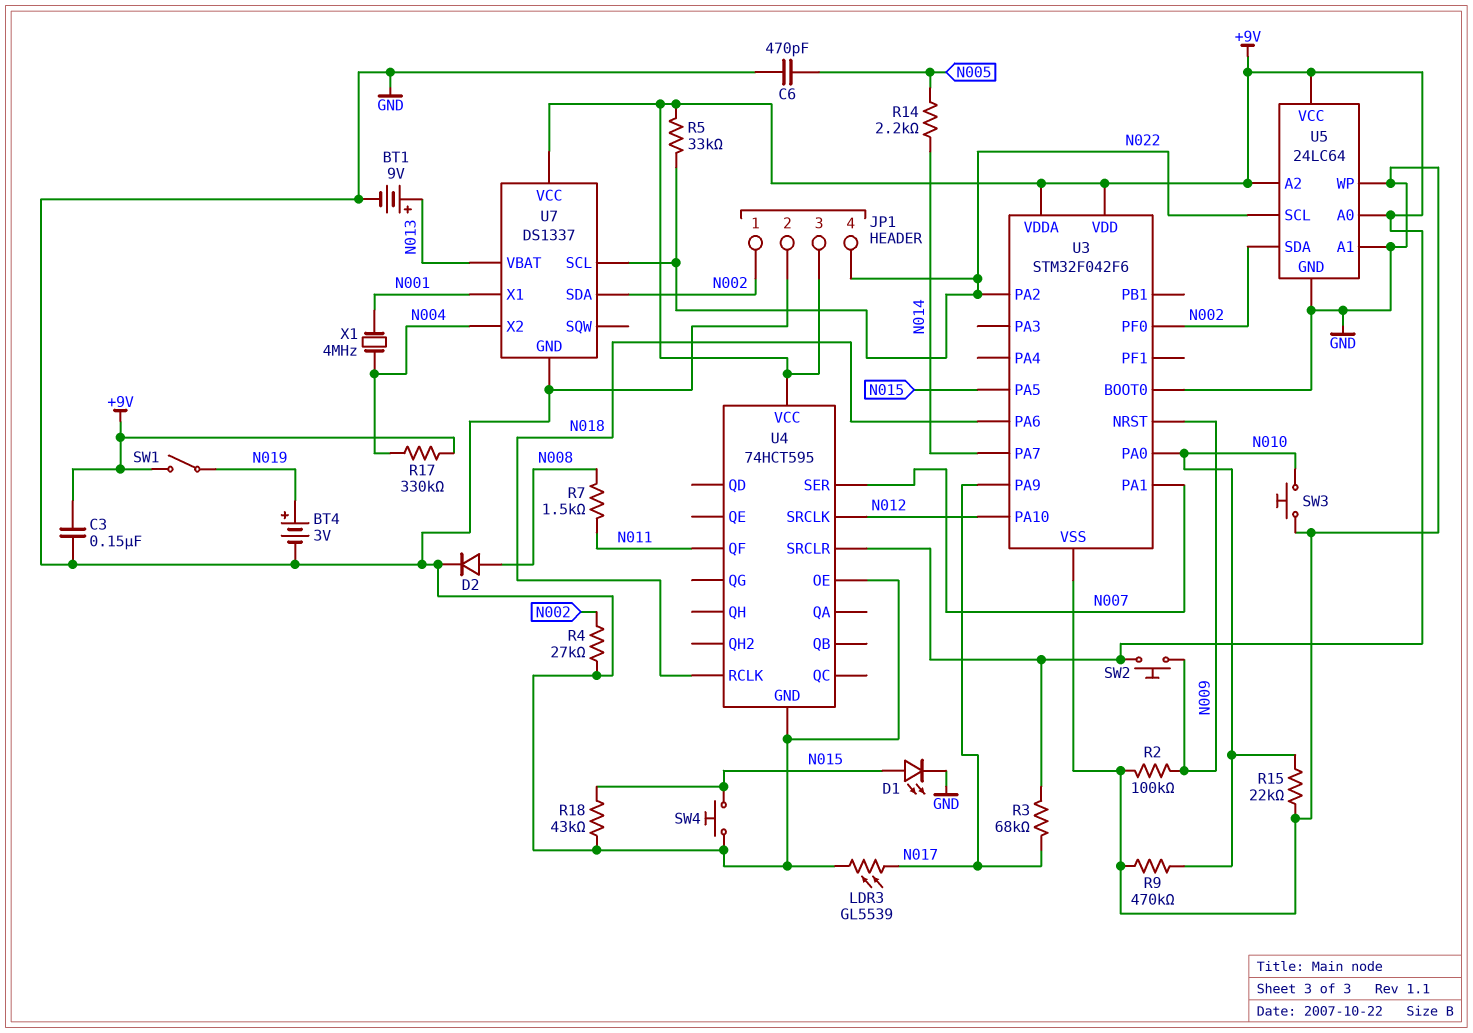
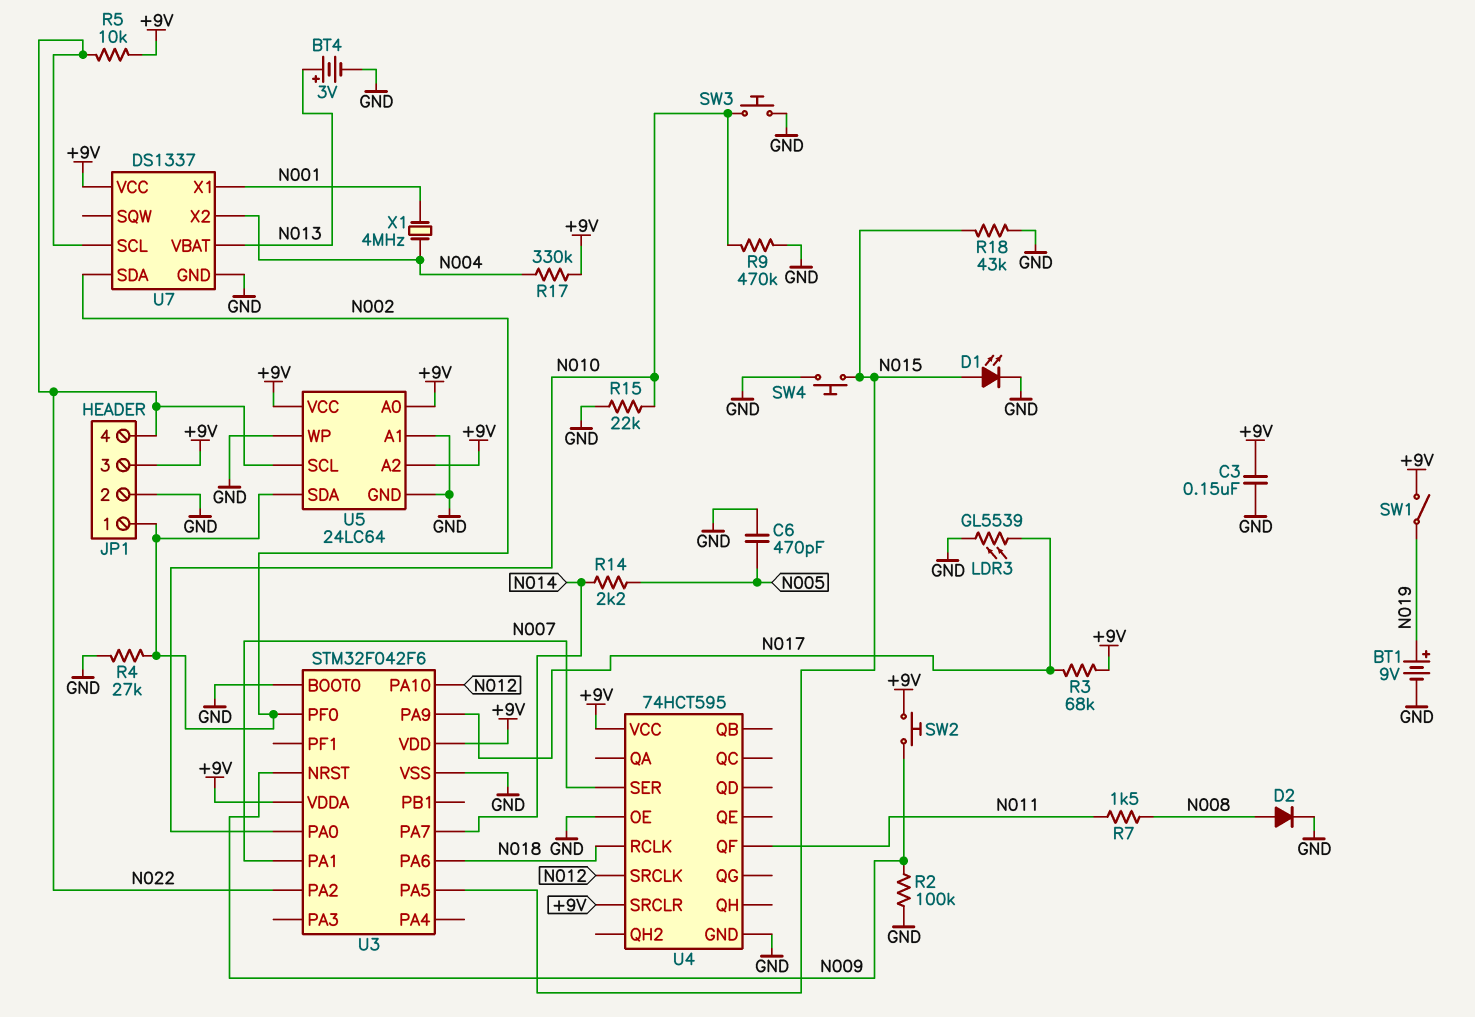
BT1: 9V (plus N013, minus GND) -> 9V (plus N019, minus GND)
BT4: 3V (plus N019, minus GND) -> 3V (plus N013, minus GND)
R5: 33k (+9V, N022) -> 10k (+9V, N022)

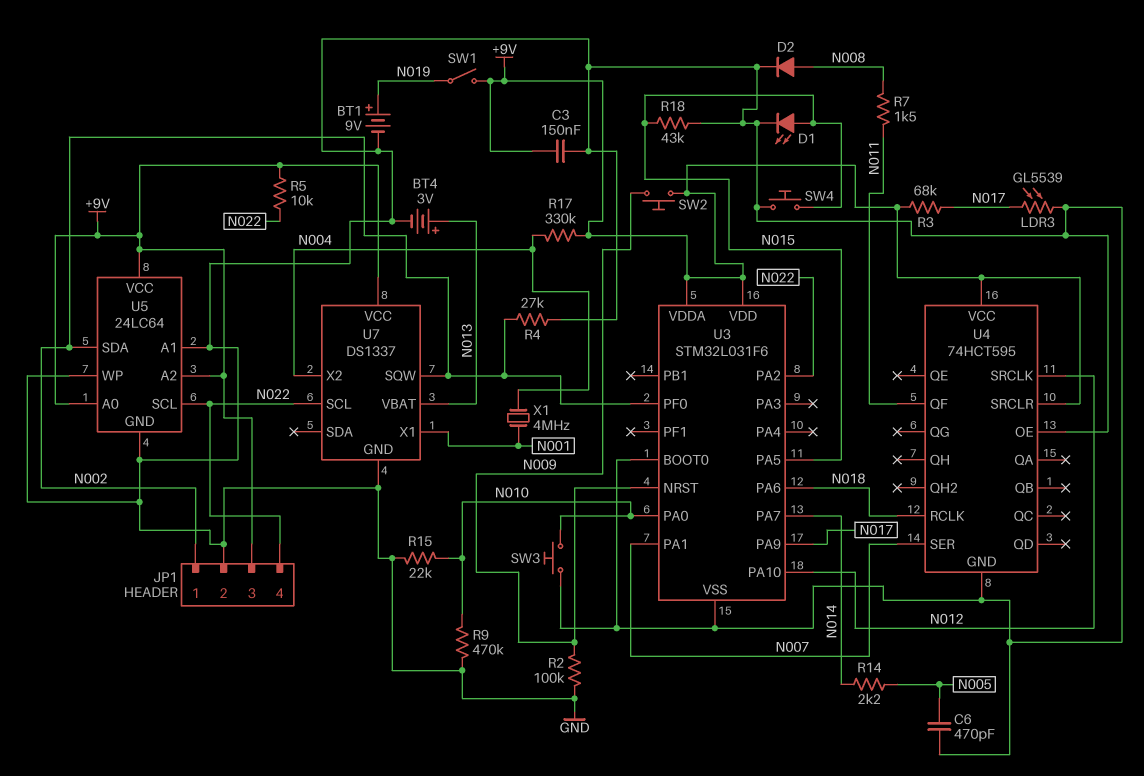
U3: STM32F042F6 -> STM32L031F6
U7 pin SDA: N002 -> none
U7 pin SQW: none -> N002

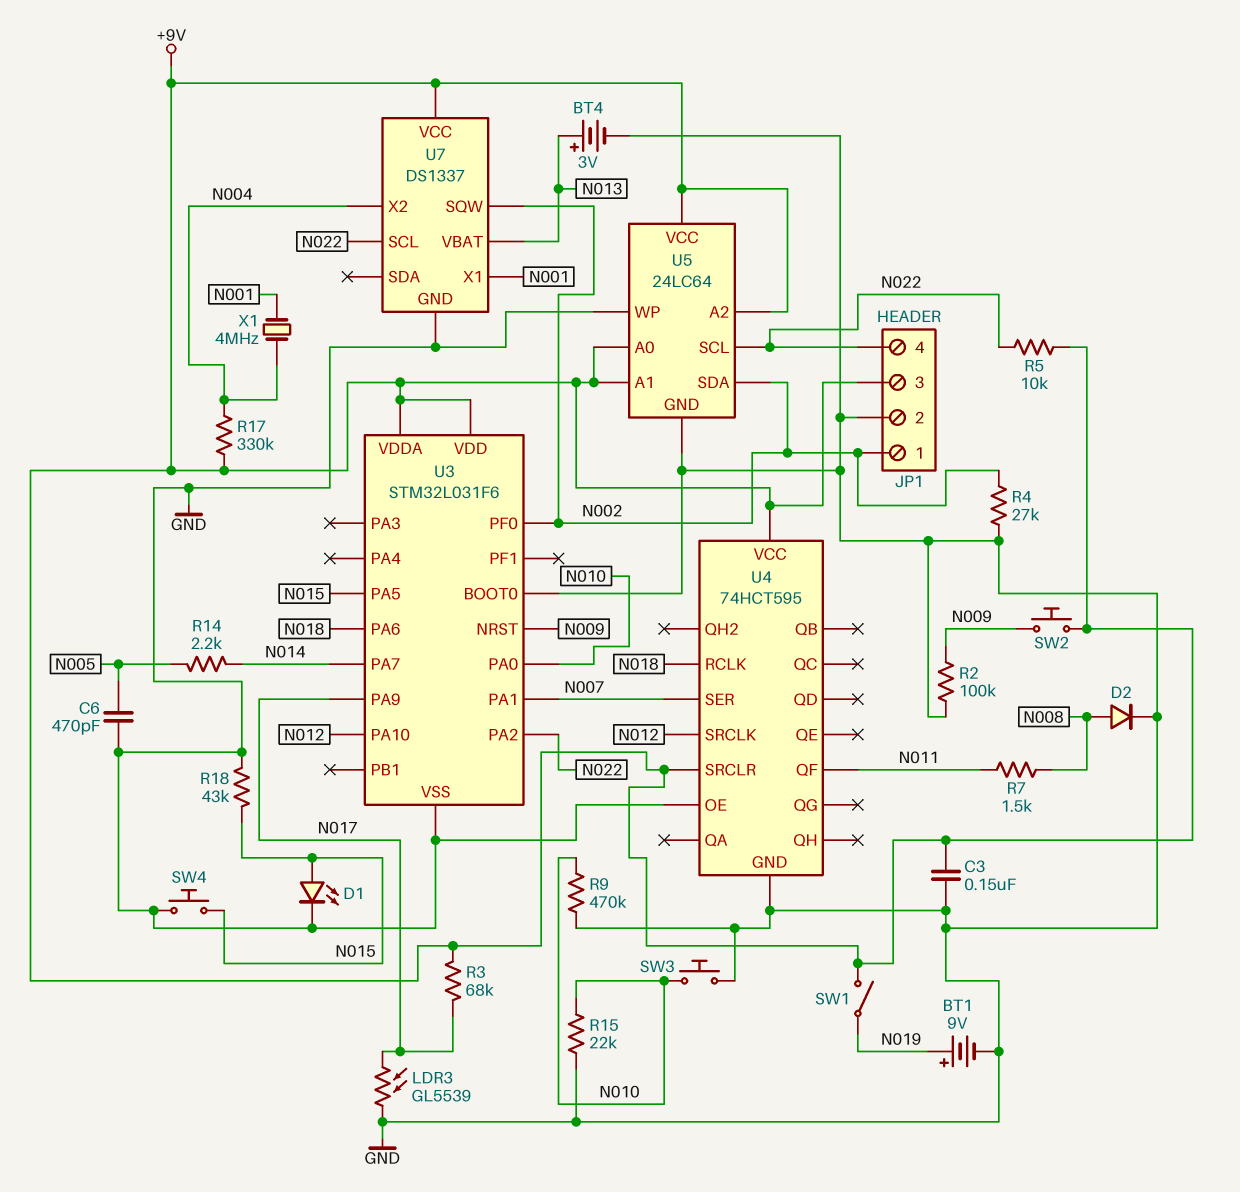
U5 pin A1: GND -> +9V

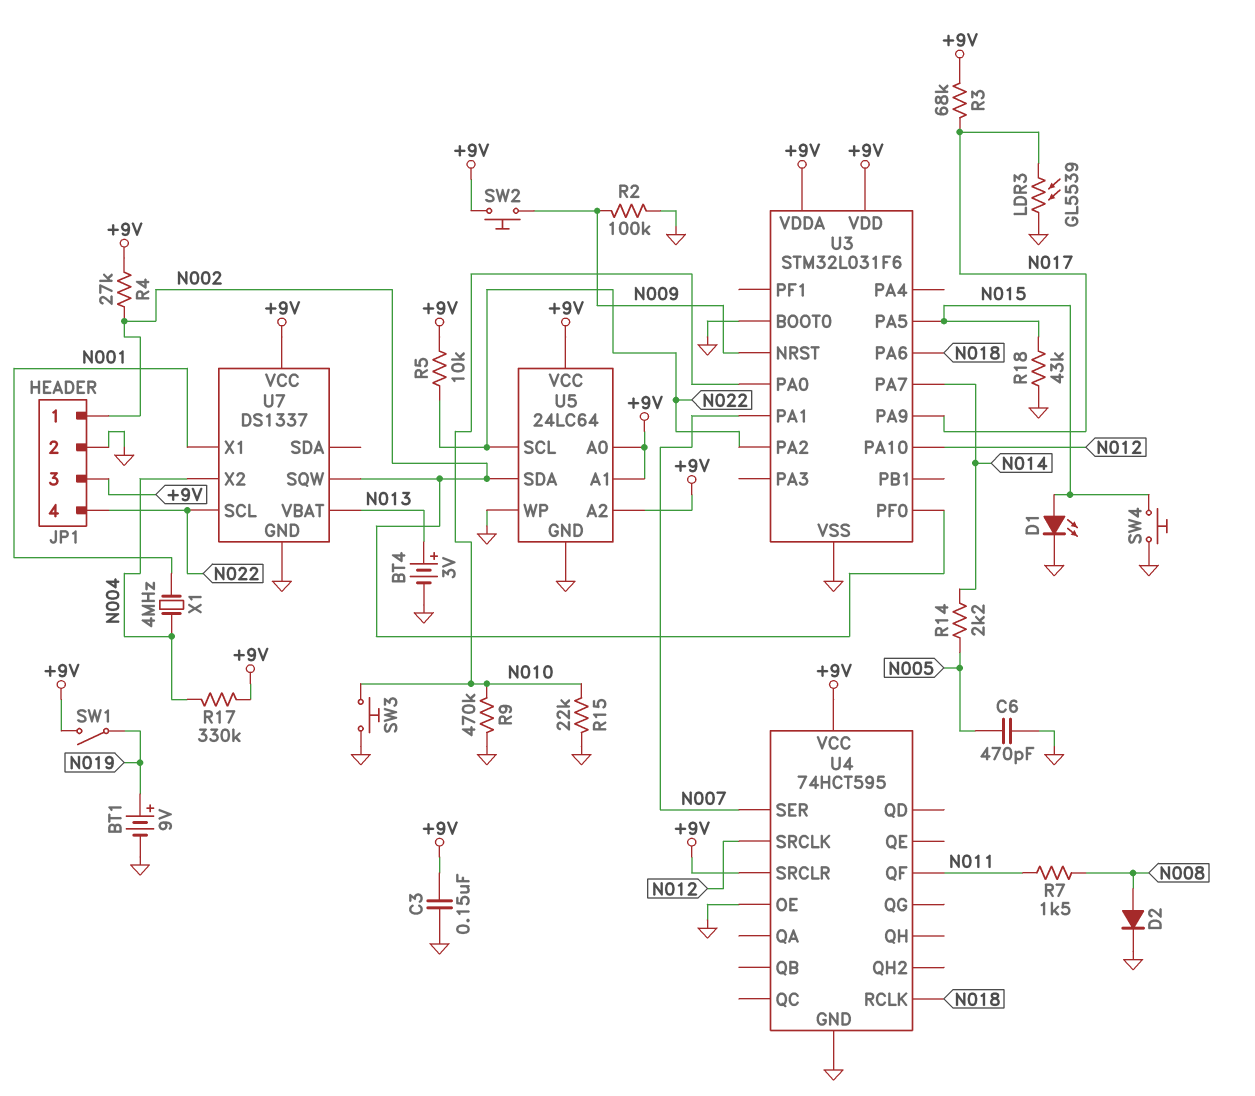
R4: 27k (GND, N002) -> 27k (+9V, N002)

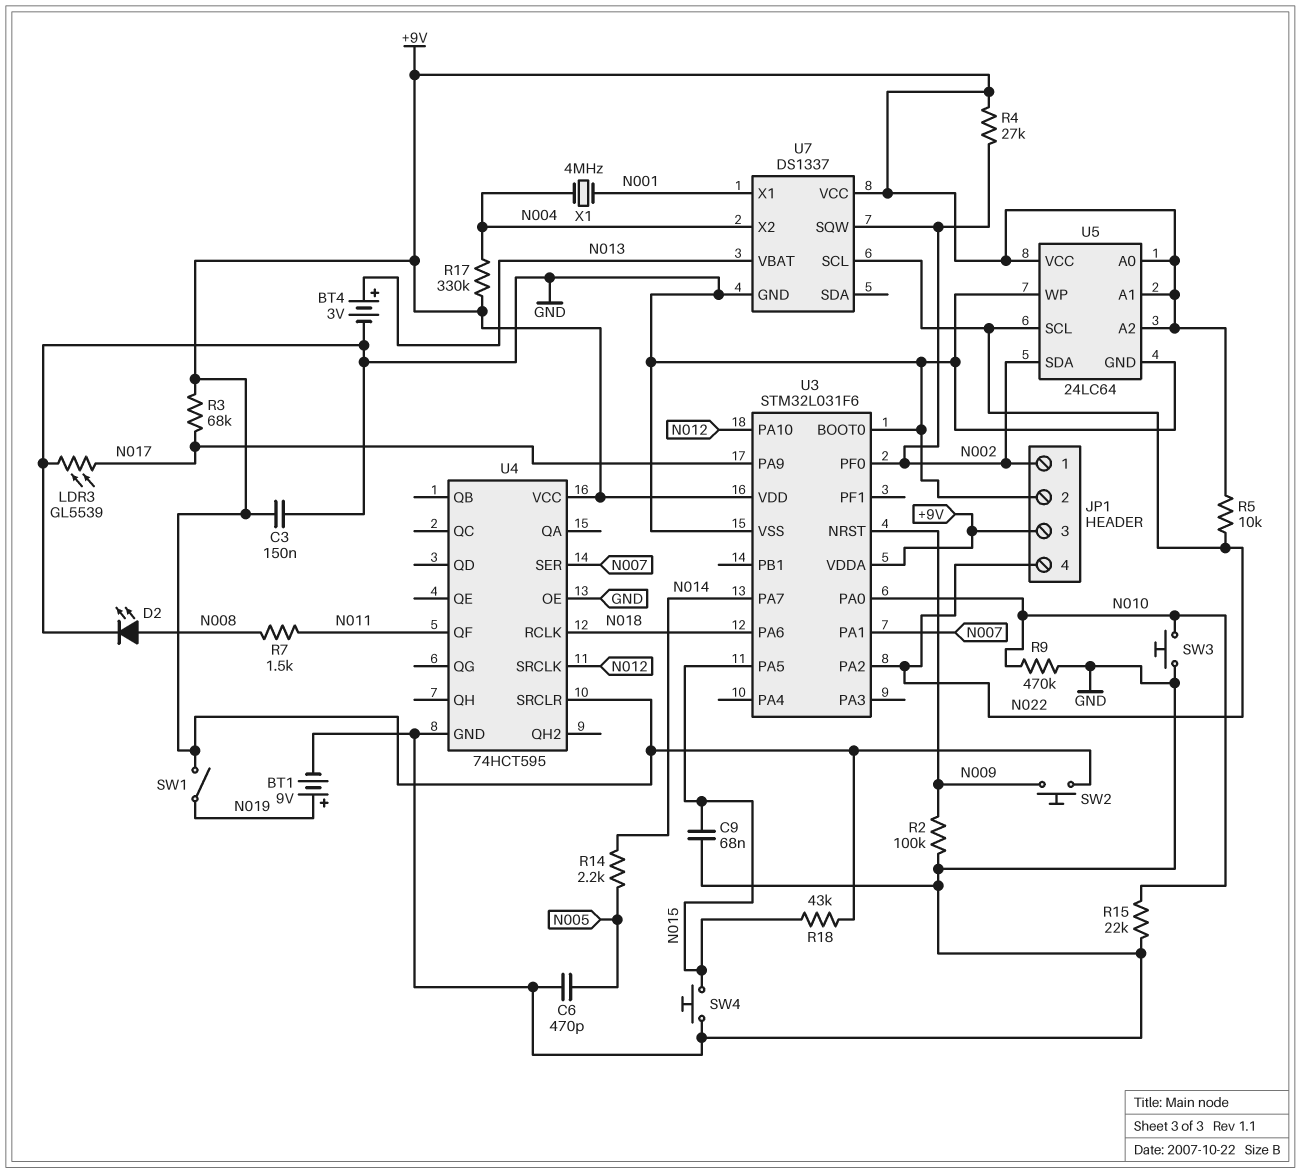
C9: none -> 68nF (GND, N015)
D1: LED (A N015, K GND) -> none
D2: diode (A N008, K GND) -> LED (A N008, K GND)
R18: 43k (GND, N015) -> 43k (+9V, N015)

